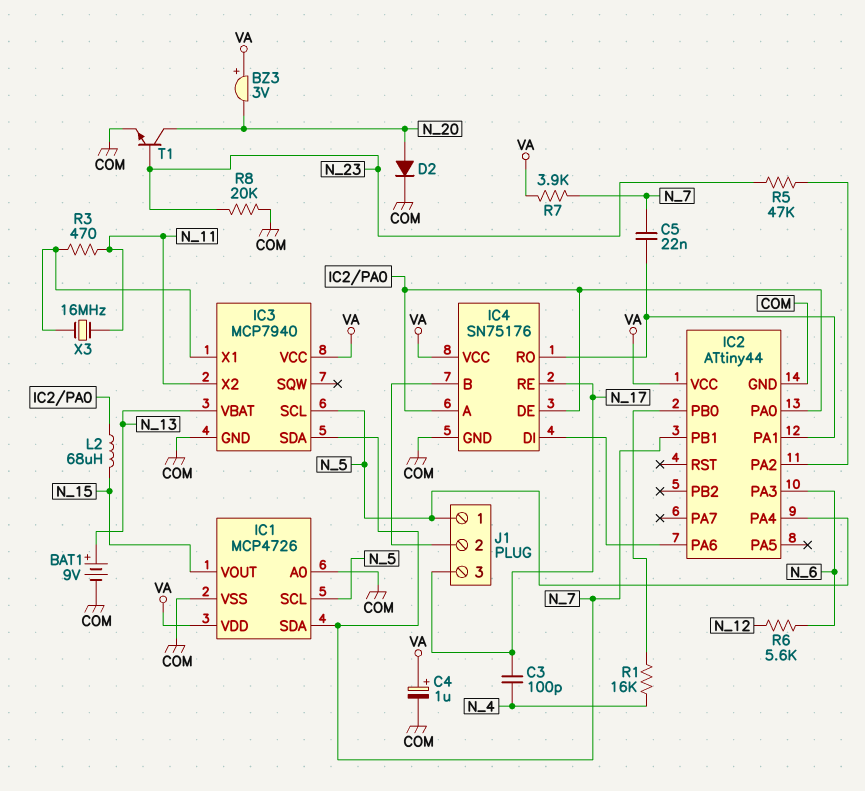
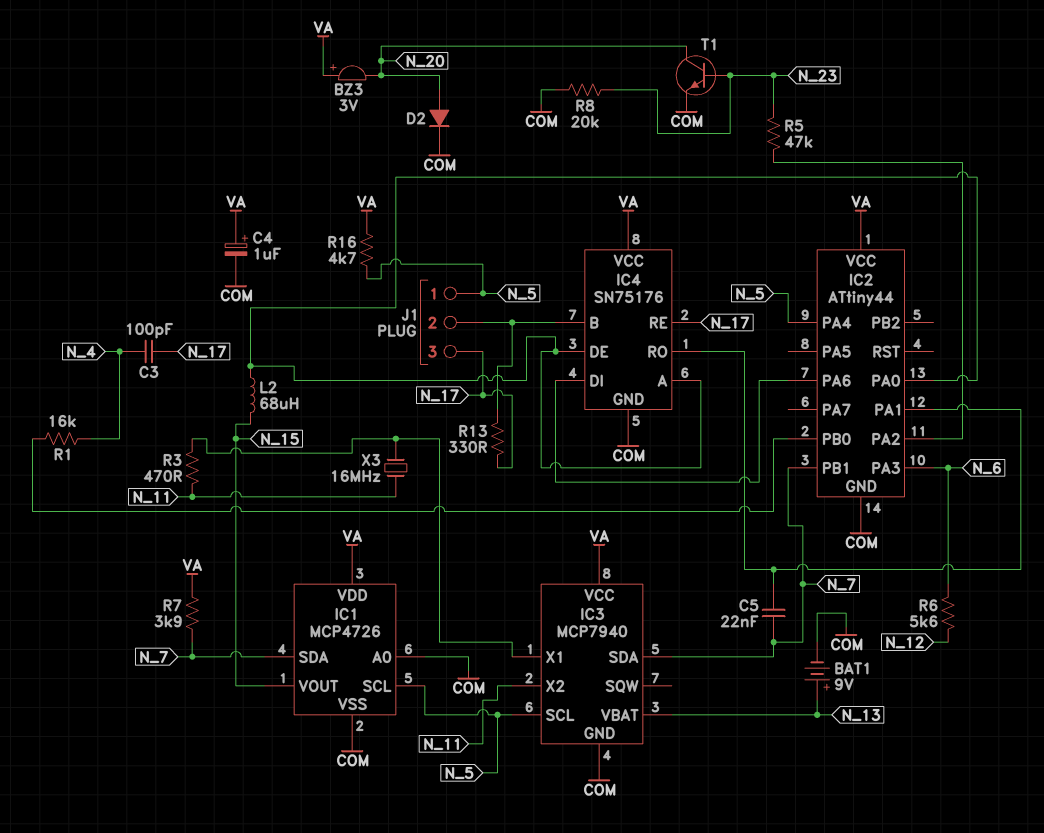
R13: none -> 330 (IC4/B, N_17)
R16: none -> 4.7k (N_5, VA)

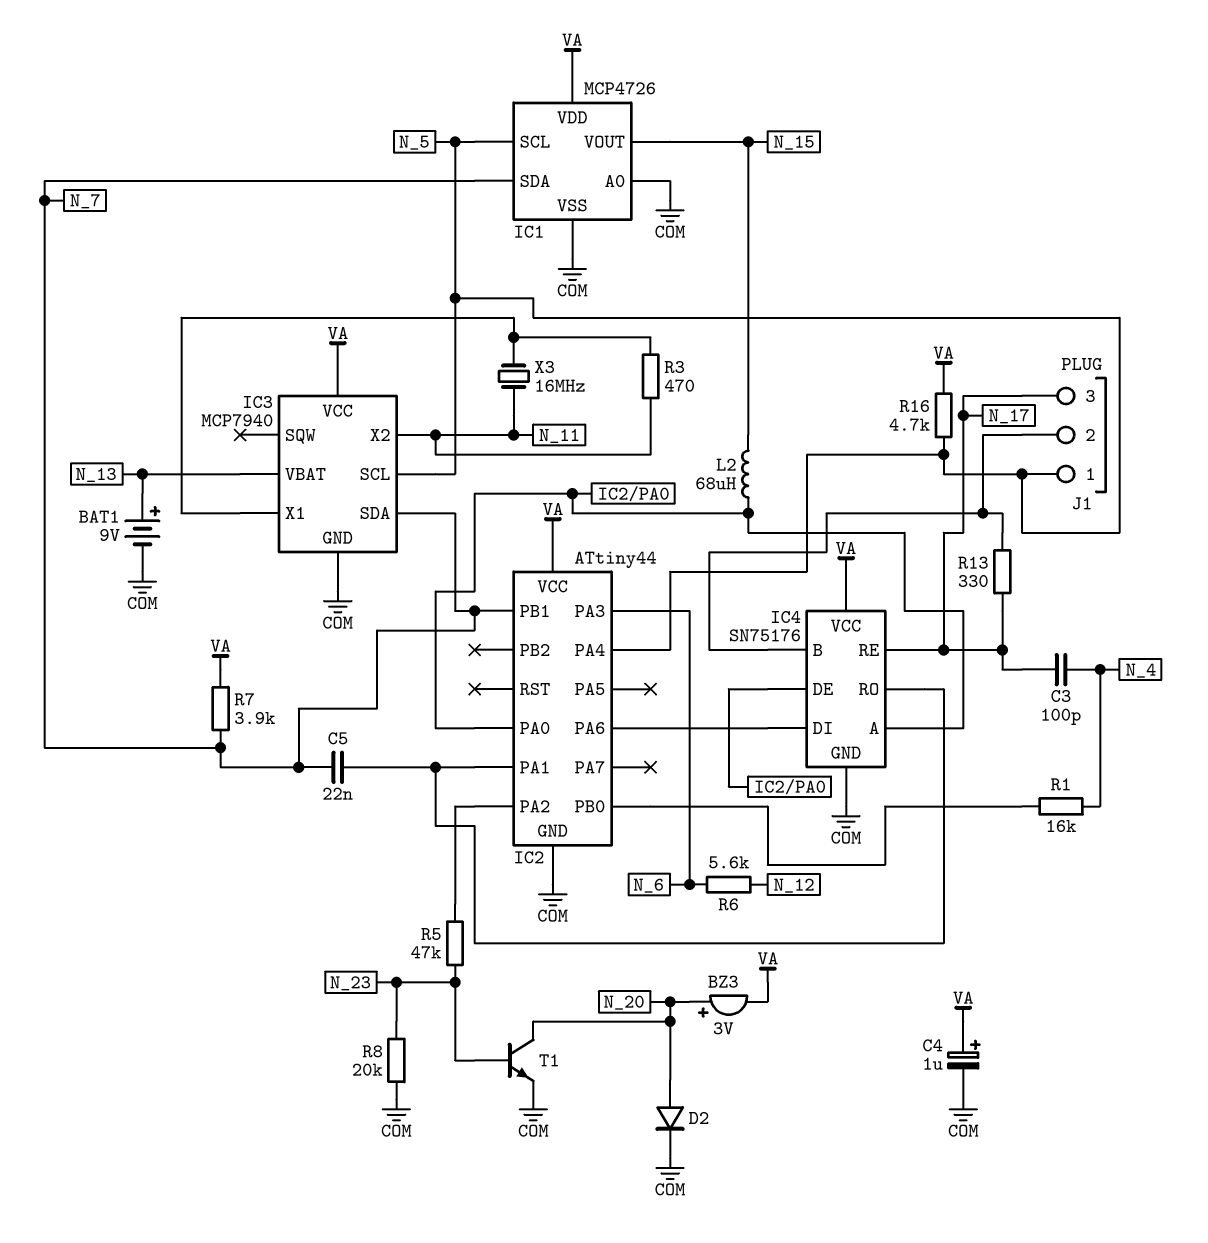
BZ3: buzzer 3V (plus VA, minus N_20) -> buzzer 3V (plus N_20, minus VA)

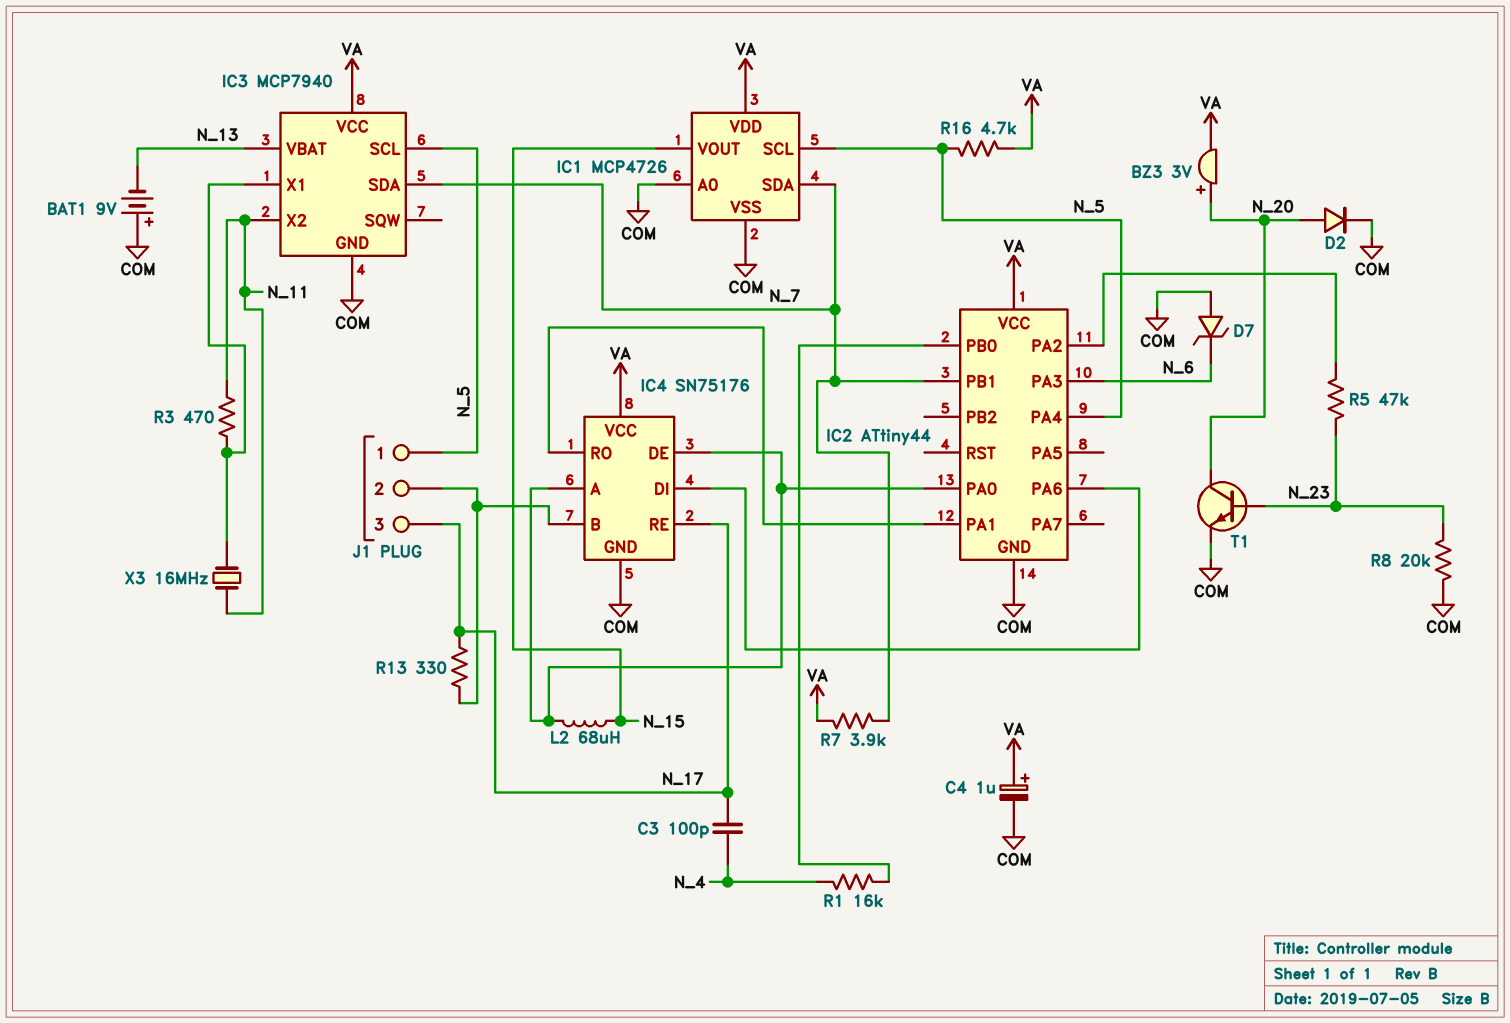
BAT1: 9V (plus N_13, minus COM) -> 9V (plus COM, minus N_13)
C5: 22nF (IC2/PA1, N_7) -> none
D7: none -> zener (A COM, K N_6)
R6: 5.6k (N_6, N_12) -> none

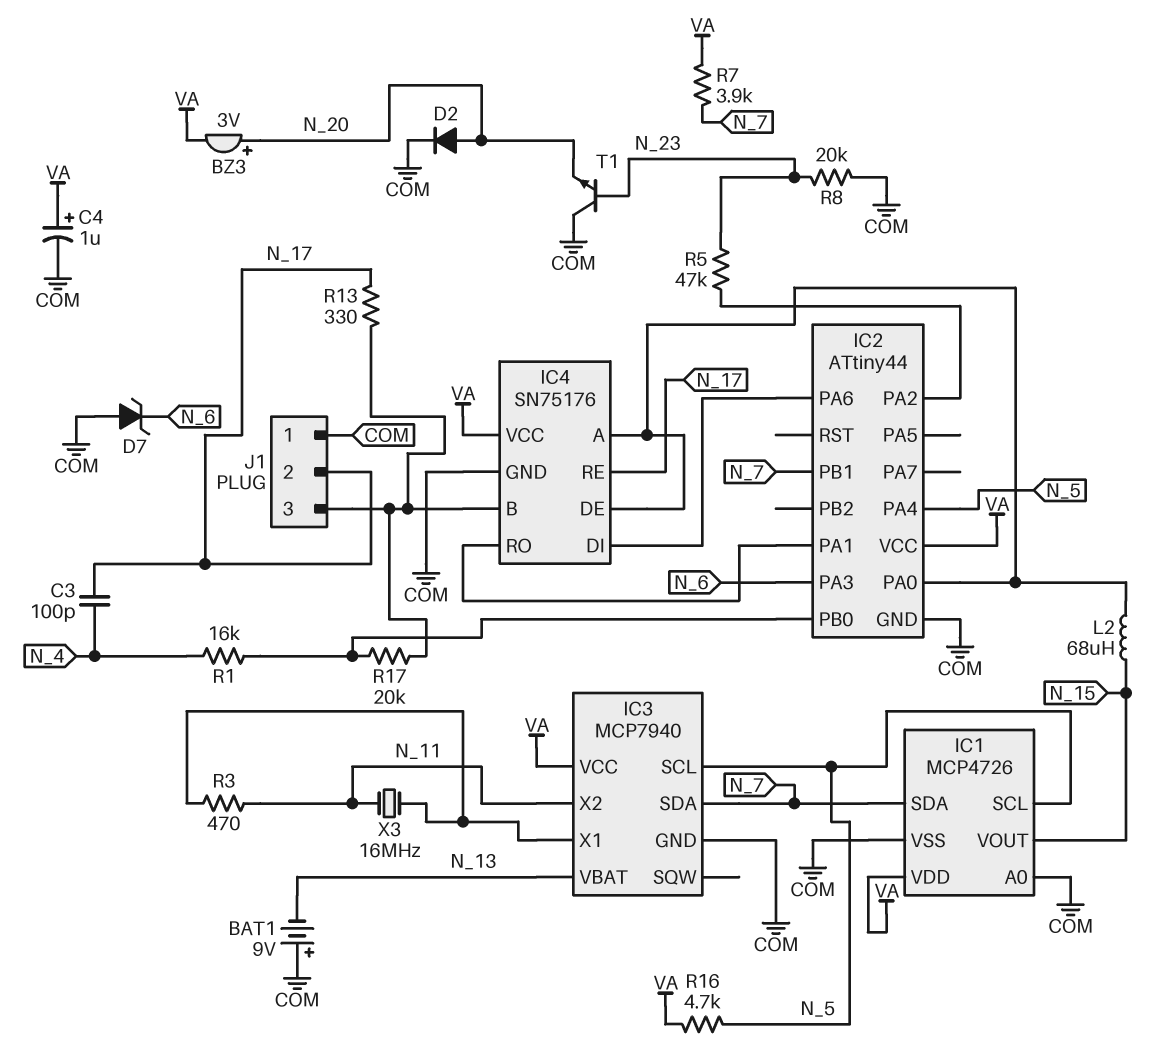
J1 pin 1: N_5 -> COM
J1 pin 2: IC4/B -> N_17
J1 pin 3: N_17 -> IC4/B
R17: none -> 20k (IC2/PB0, IC4/B)
T1: NPN (B N_23, C N_20, E COM) -> NPN (B N_23, C COM, E N_20)

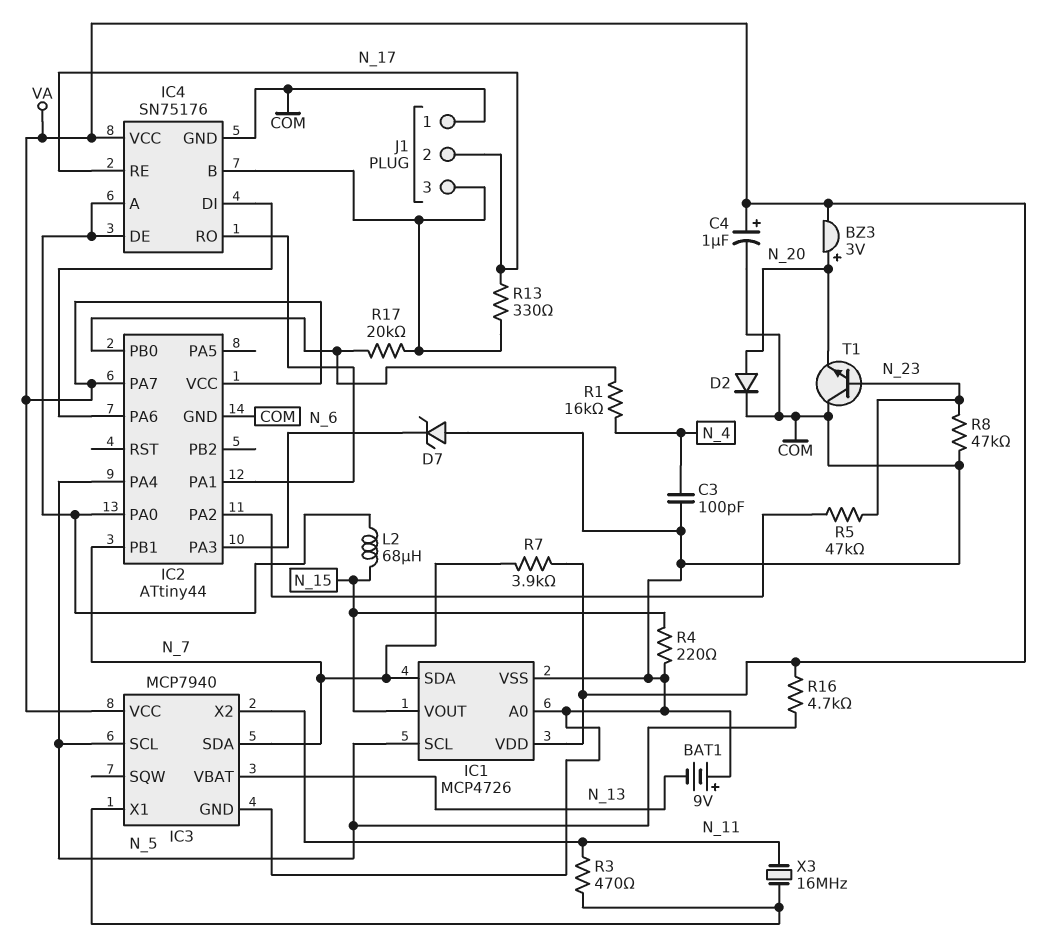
C3: 100pF (N_4, N_17) -> 100pF (COM, N_4)
IC2 pin PA7: none -> VA
R4: none -> 220 (COM, N_15)
R8: 20k (COM, N_23) -> 47k (COM, N_23)

